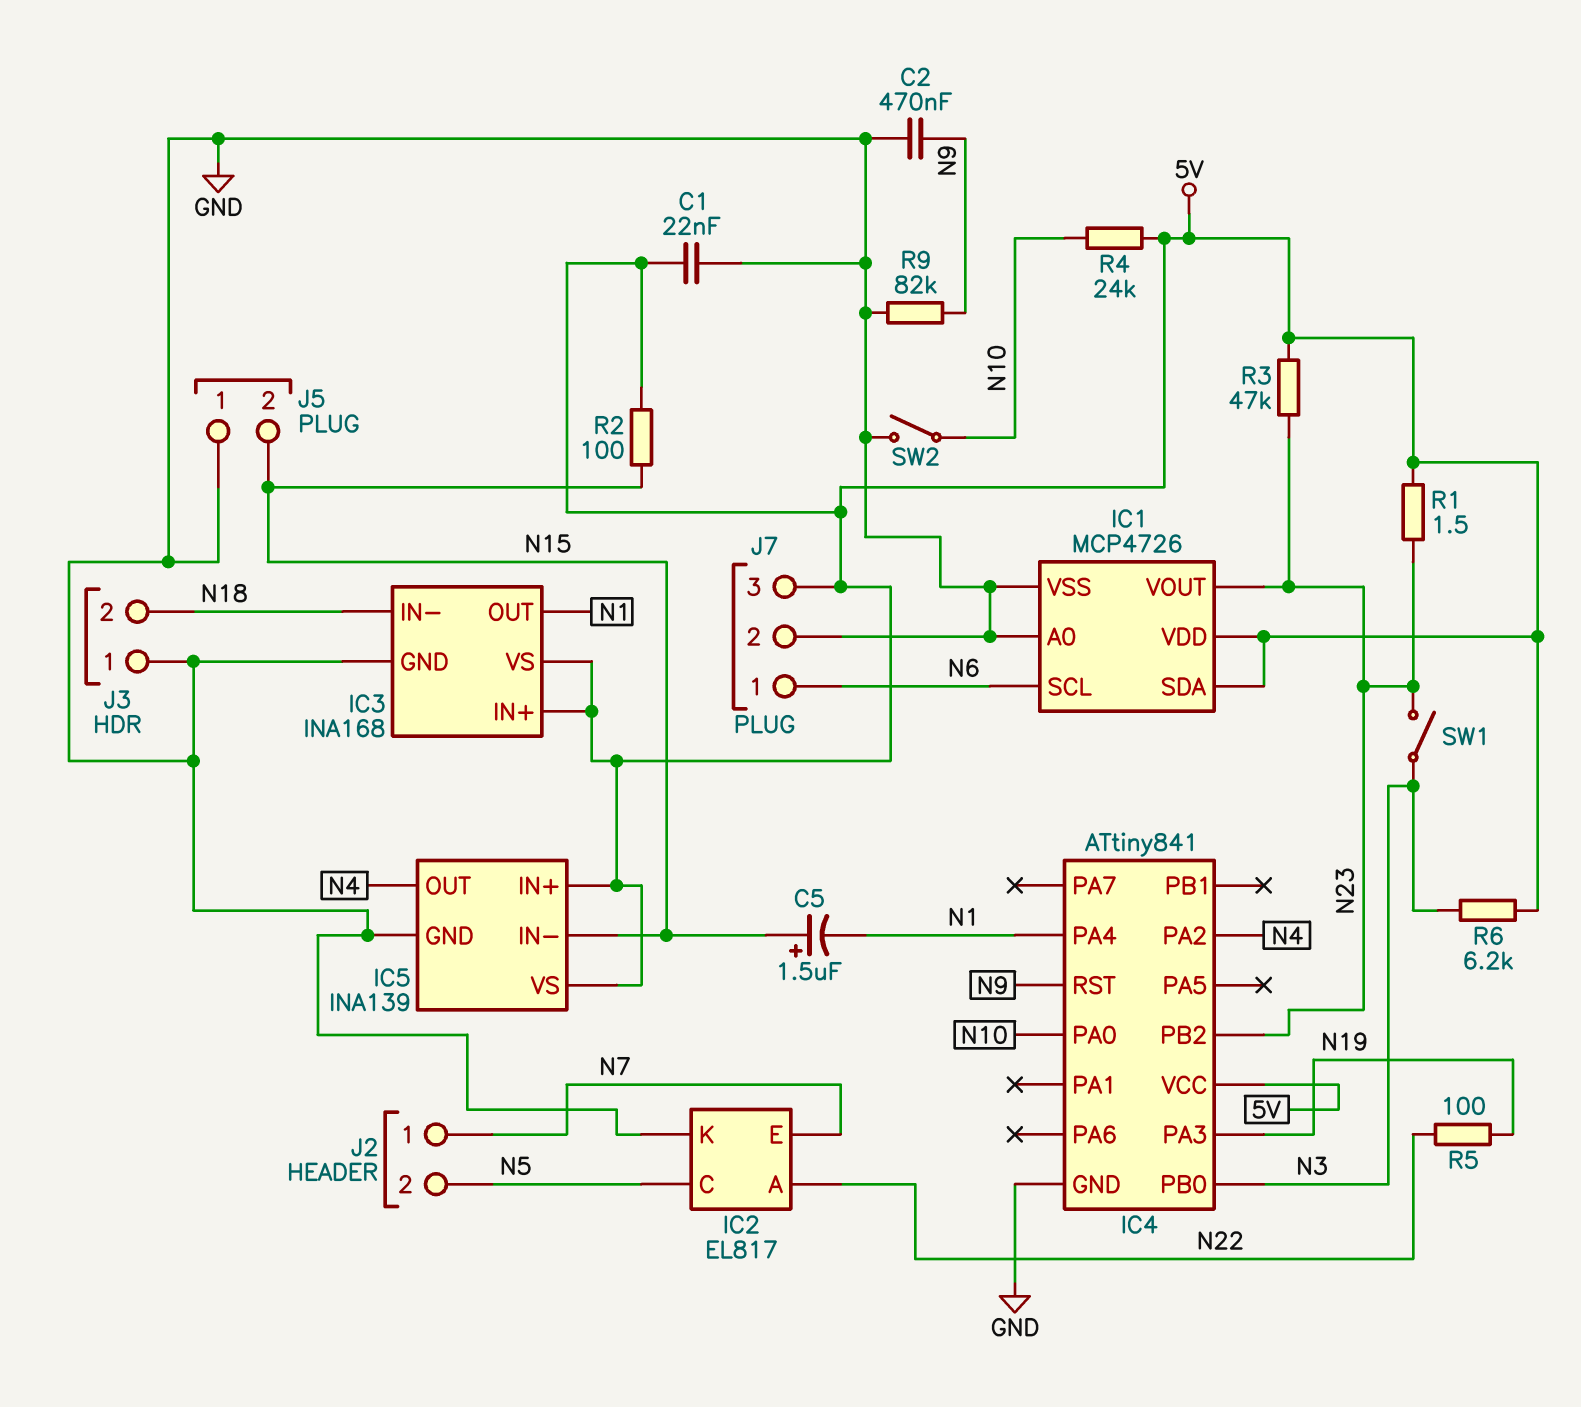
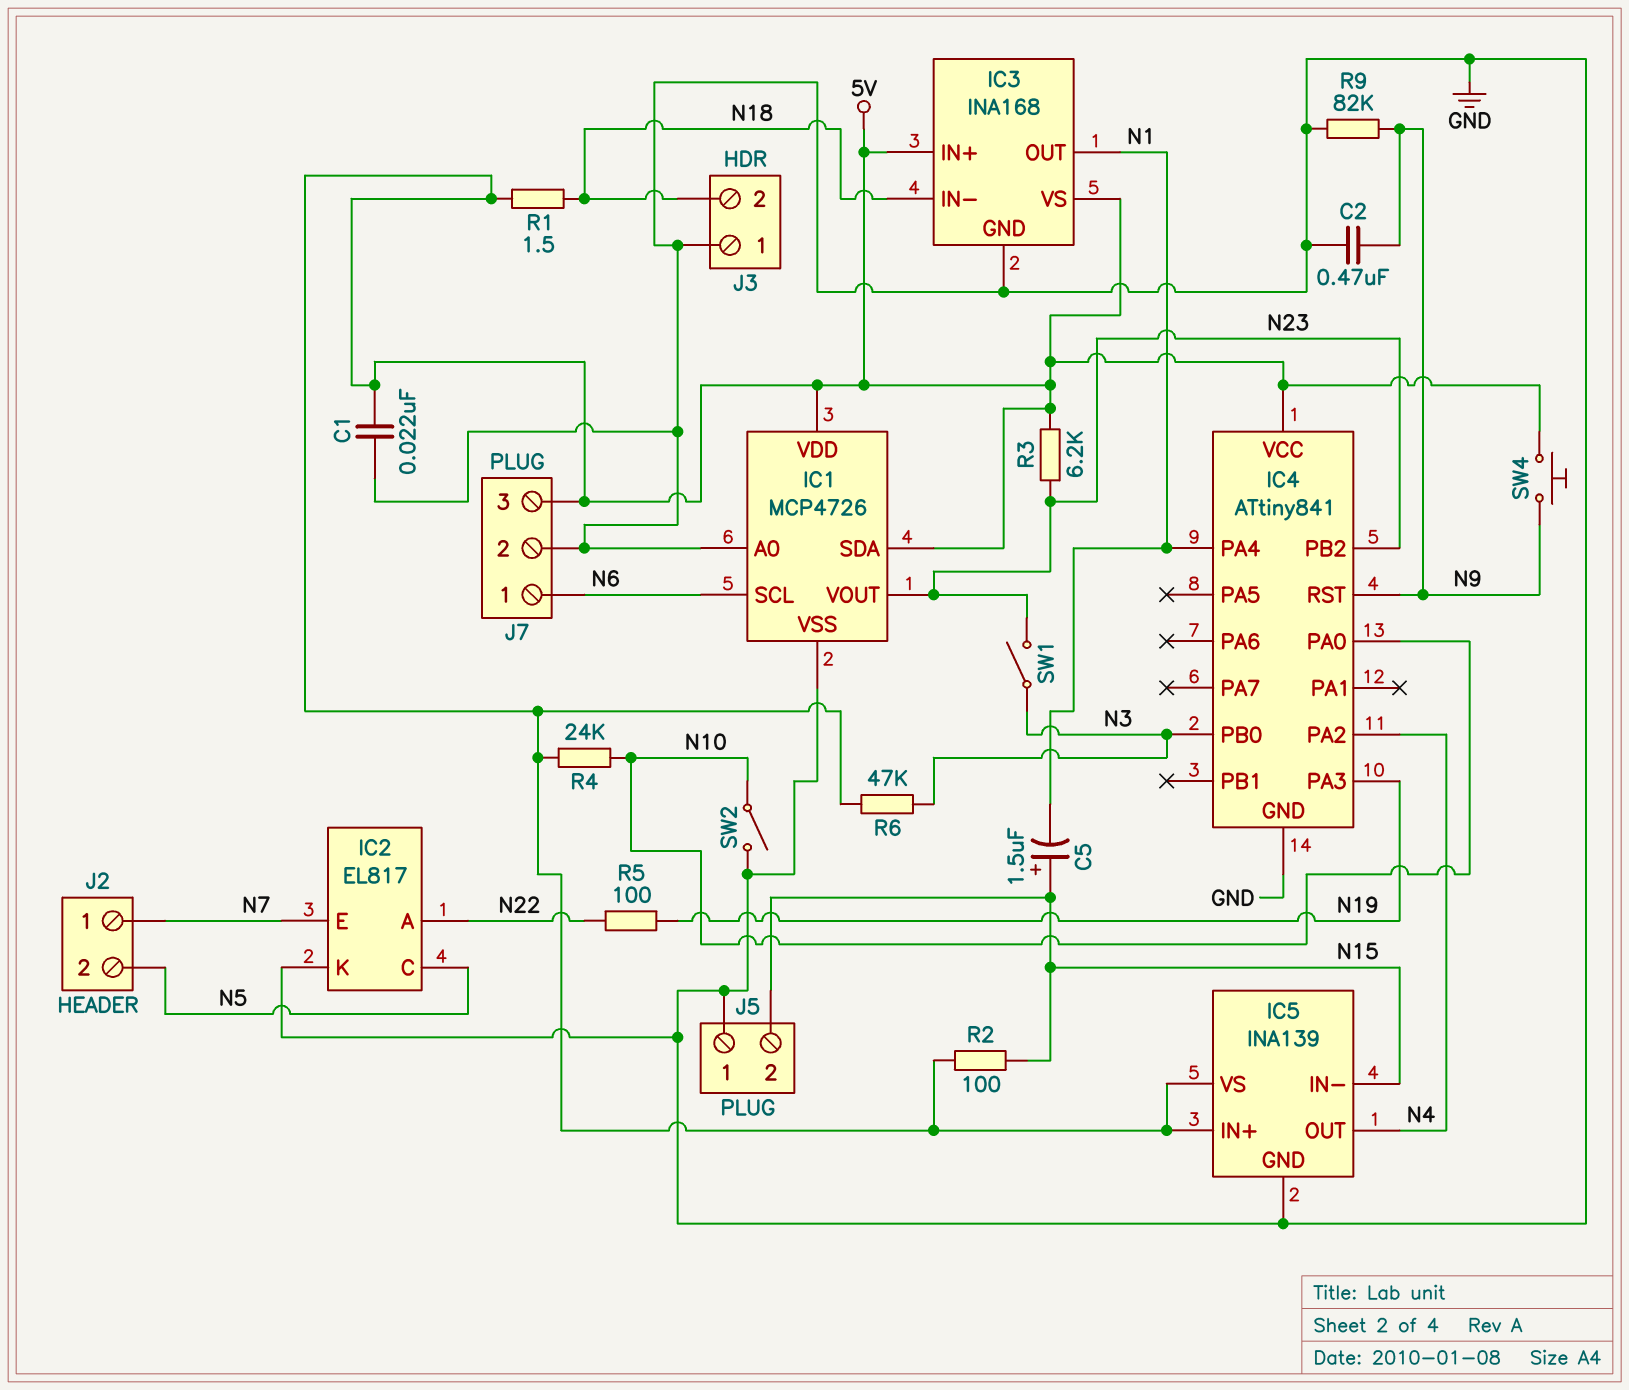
R1: 1.5 (5V, N23) -> 1.5 (5V, N18)
R3: 47k (5V, N23) -> 6.2k (5V, N23)
R6: 6.2k (5V, N3) -> 47k (5V, N3)
SW4: none -> button (5V, N9)

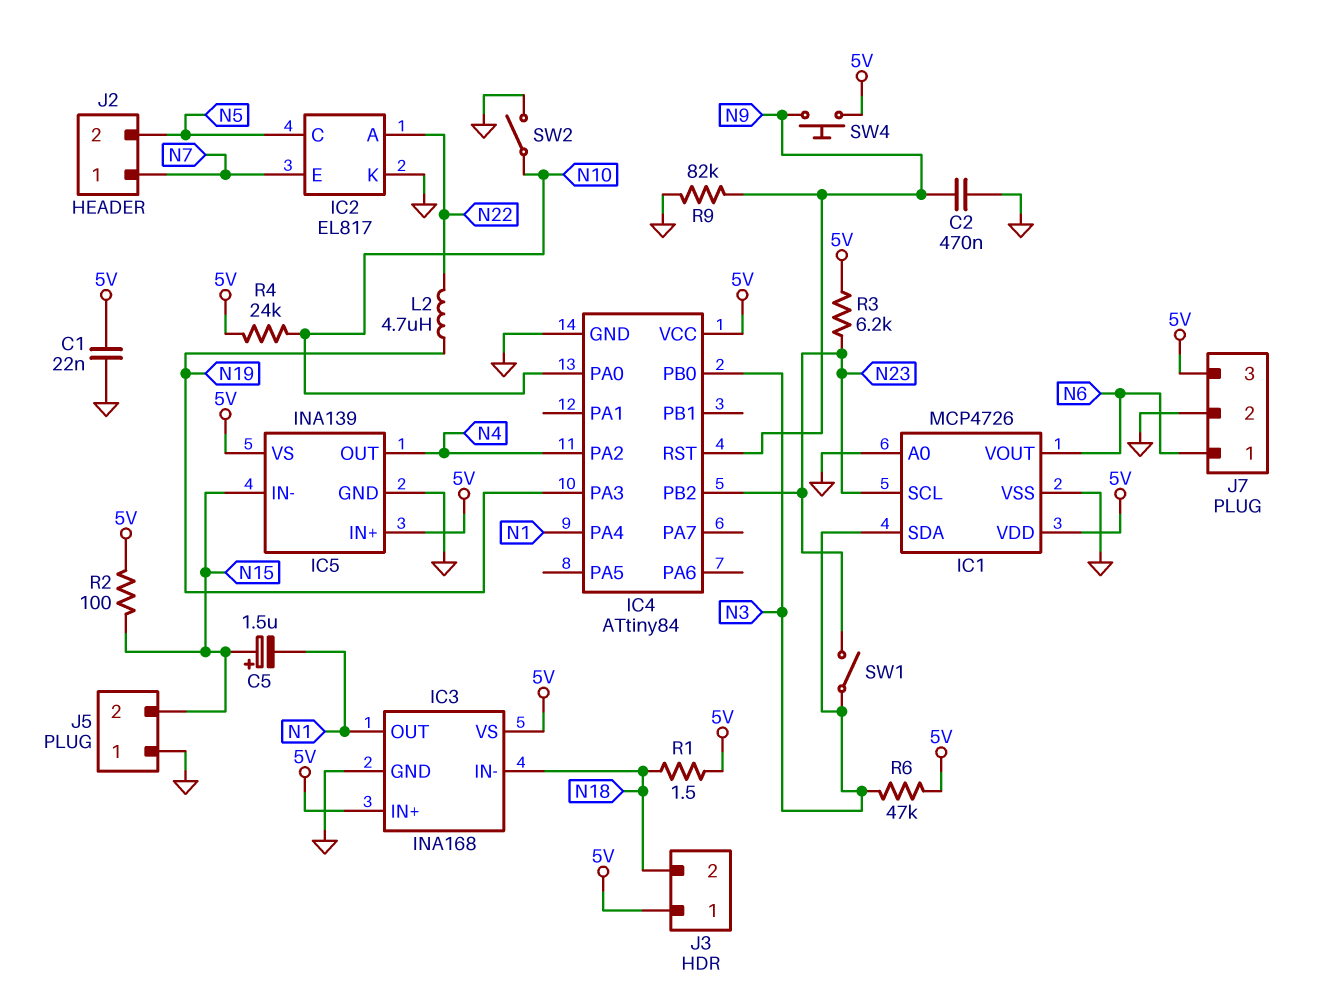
IC1 pin SCL: N6 -> N23
IC1 pin SDA: 5V -> N3
IC1 pin VOUT: N23 -> N6
IC4: ATtiny841 -> ATtiny84
J3 pin 1: GND -> 5V
L2: none -> 4.7uH (N19, N22)
R5: 100 (N19, N22) -> none

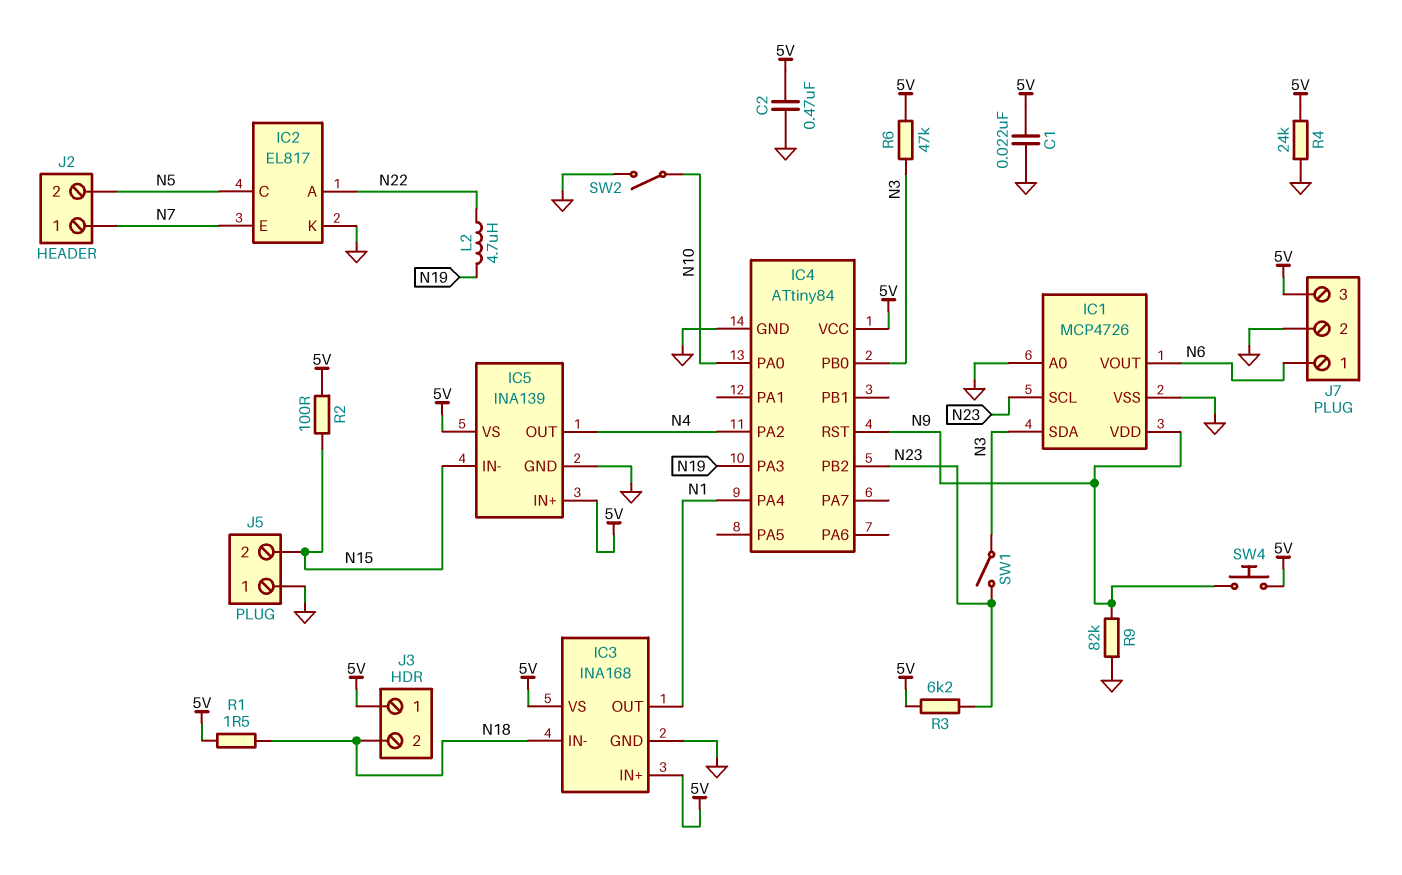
C2: 470nF (GND, N9) -> 470nF (5V, GND)
C5: 1.5uF (plus N15, minus N1) -> none
IC1 pin VDD: 5V -> N9
R4: 24k (5V, N10) -> 24k (5V, GND)

